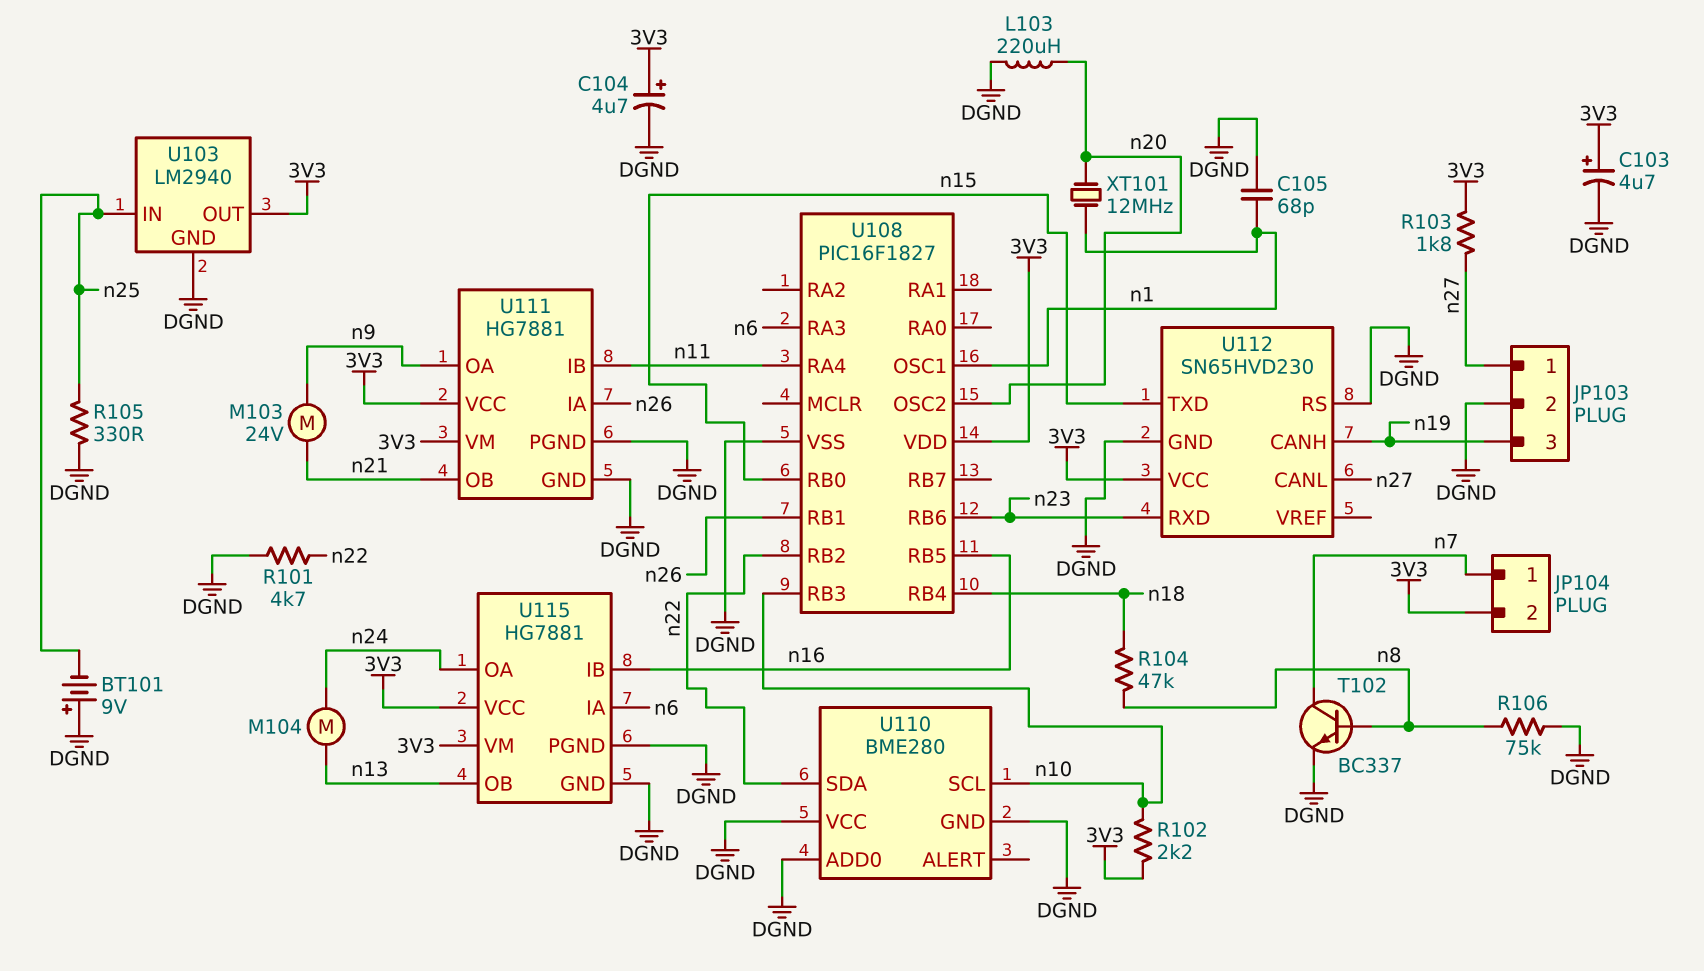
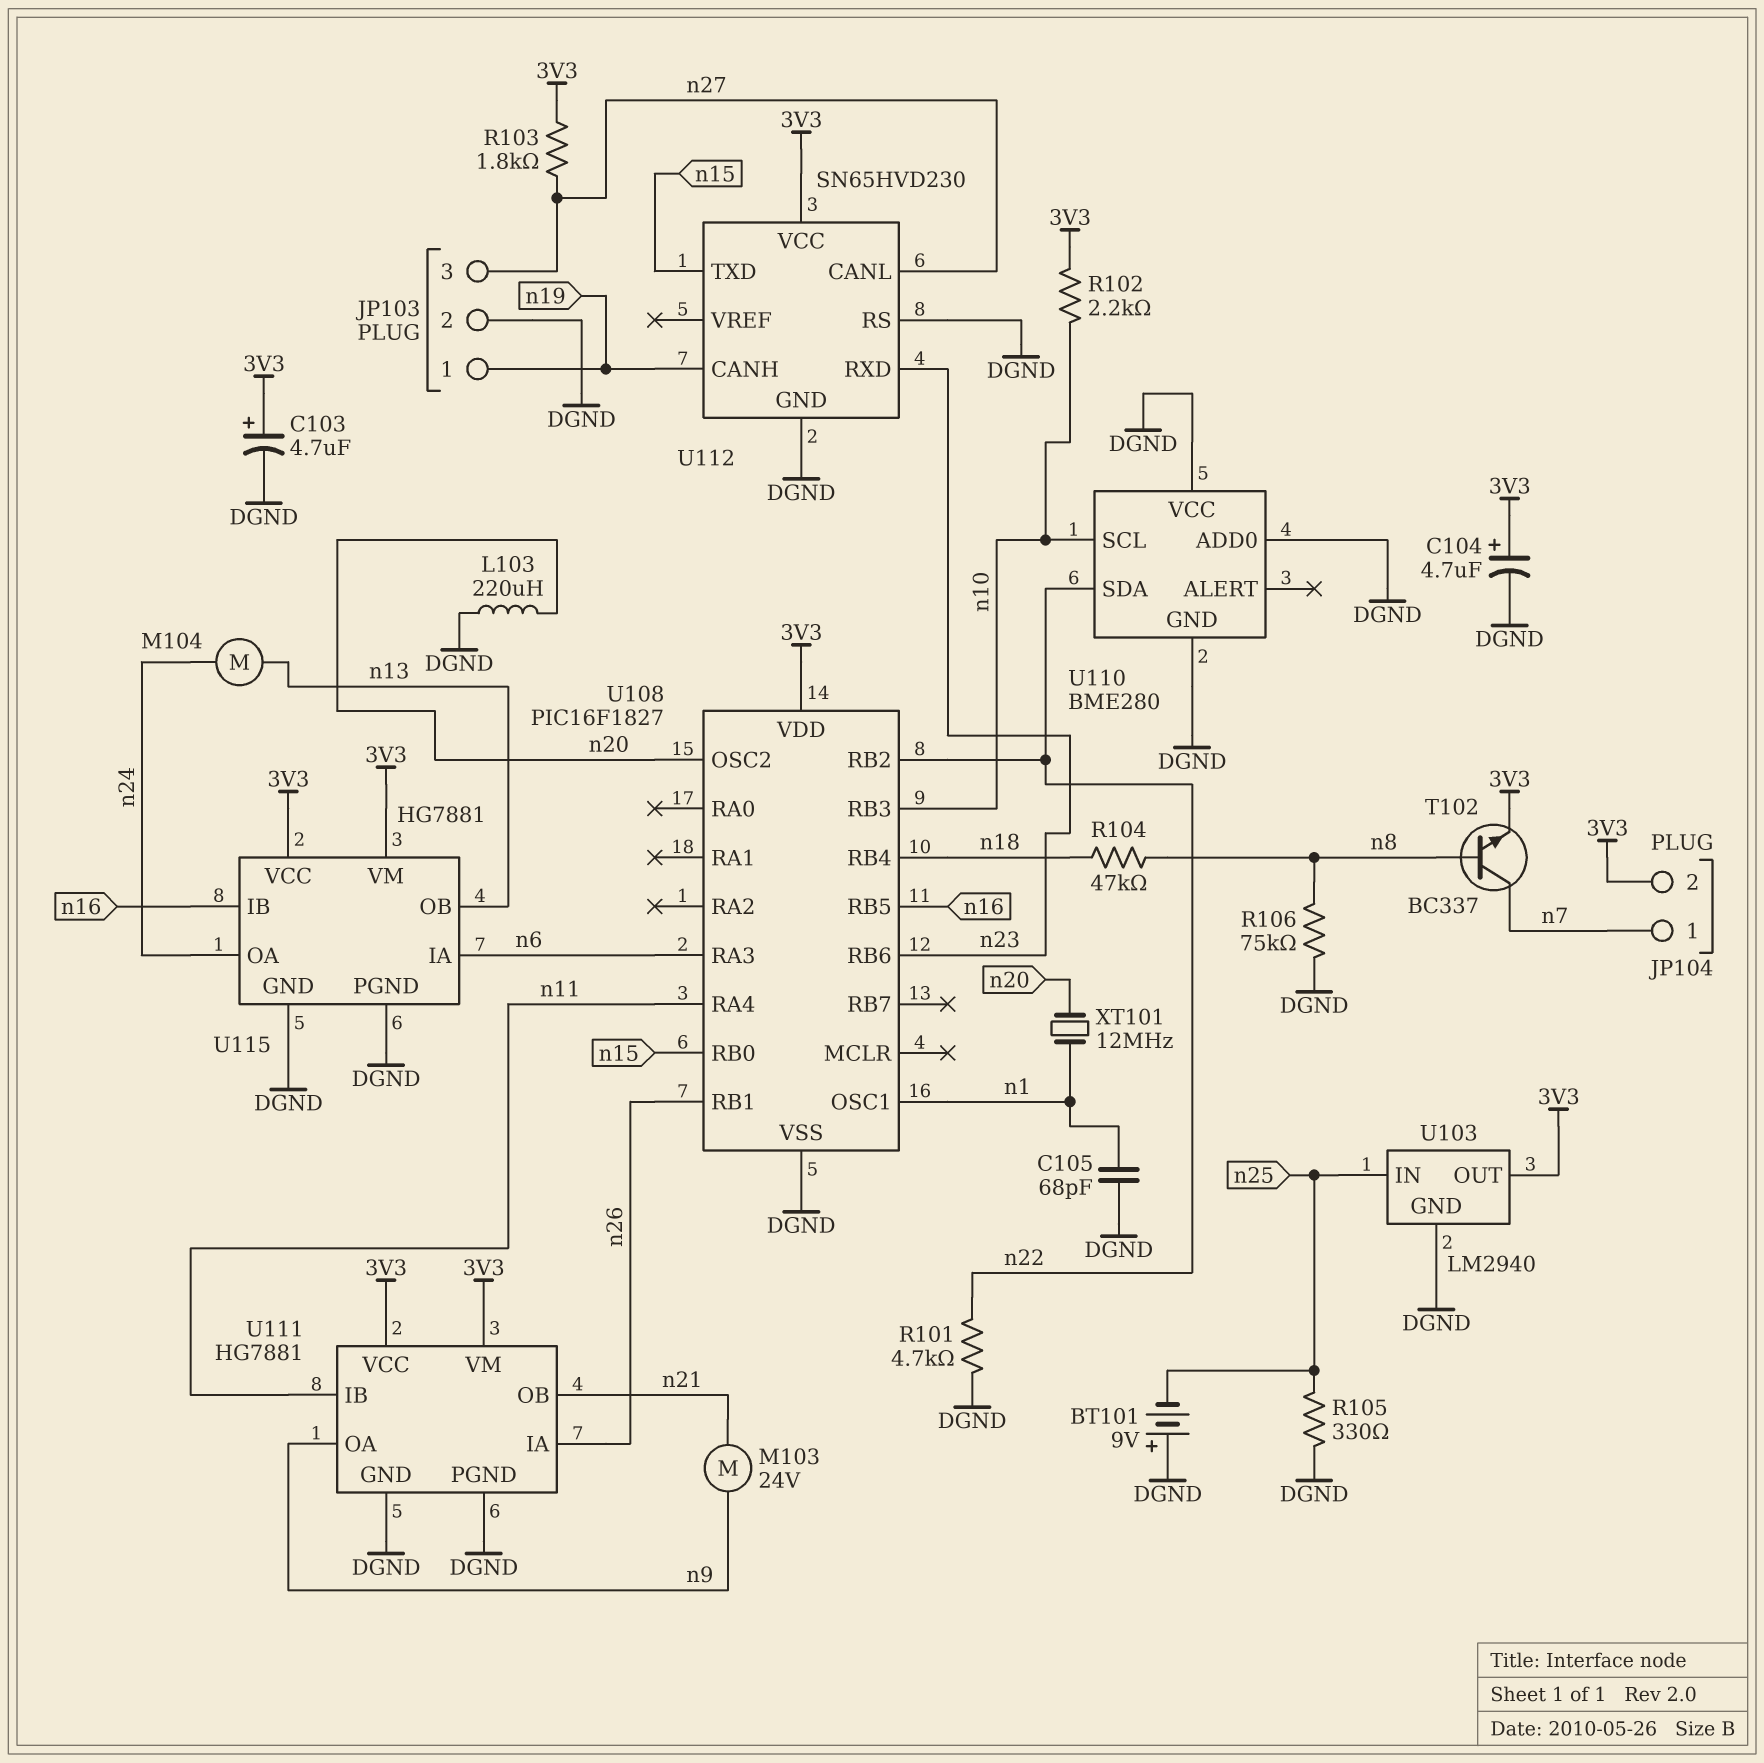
JP103 pin 1: n27 -> n19
JP103 pin 3: n19 -> n27
T102: NPN BC337 (B n8, C n7, E DGND) -> NPN BC337 (B n8, C n7, E 3V3)

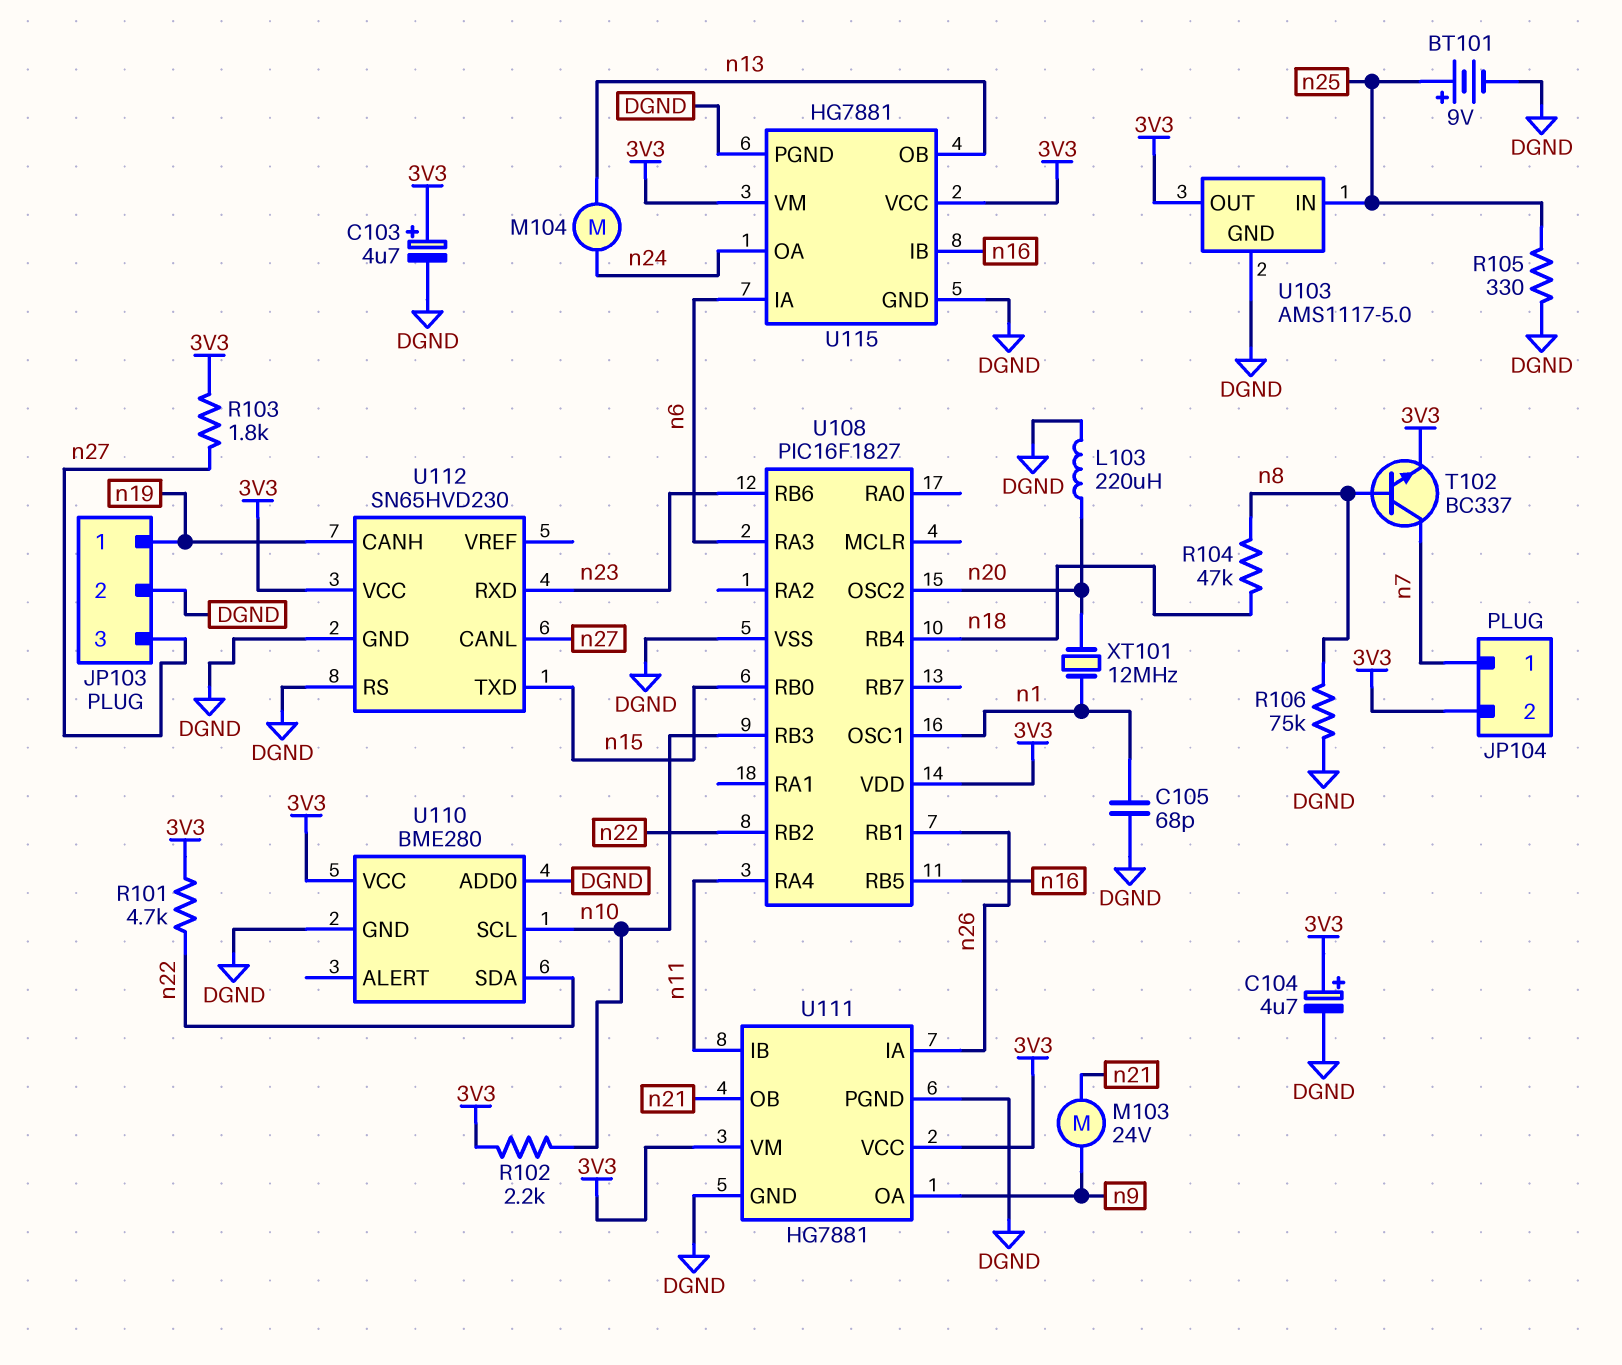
BT101: 9V (plus DGND, minus n25) -> 9V (plus n25, minus DGND)
R101: 4.7k (DGND, n22) -> 4.7k (3V3, n22)
U103: LM2940 -> AMS1117-5.0
U110 pin VCC: DGND -> 3V3

